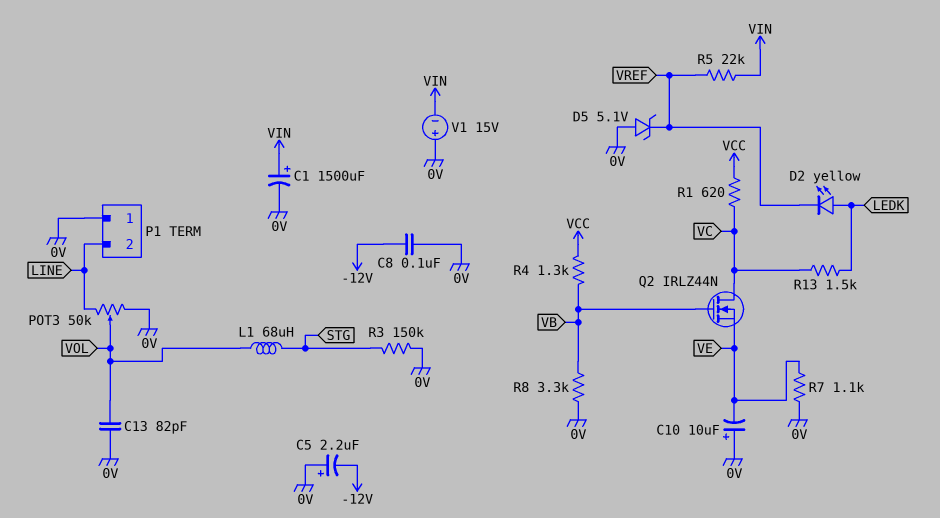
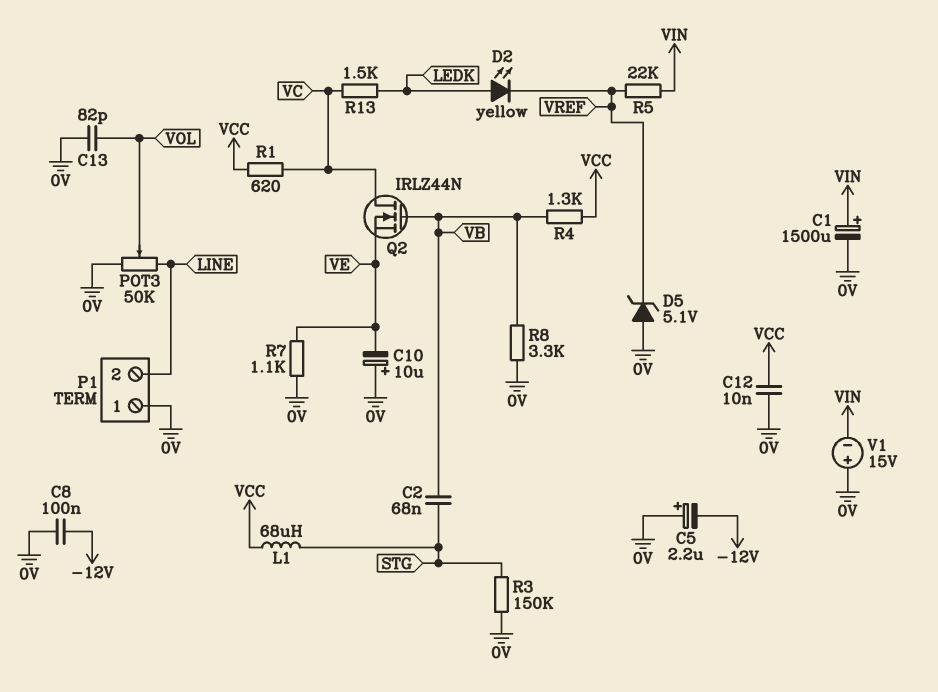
C2: none -> 68nF (STG, VB)
C12: none -> 10nF (0V, VCC)
L1: 68uH (STG, VOL) -> 68uH (STG, VCC)

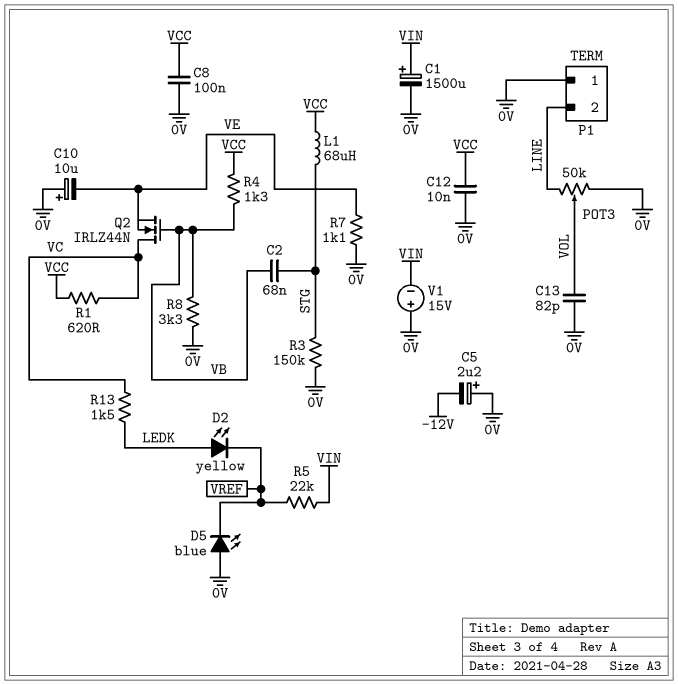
C8: 100nF (-12V, 0V) -> 100nF (0V, VCC)
D5: zener 5.1V (A 0V, K VREF) -> LED blue (A 0V, K VREF)

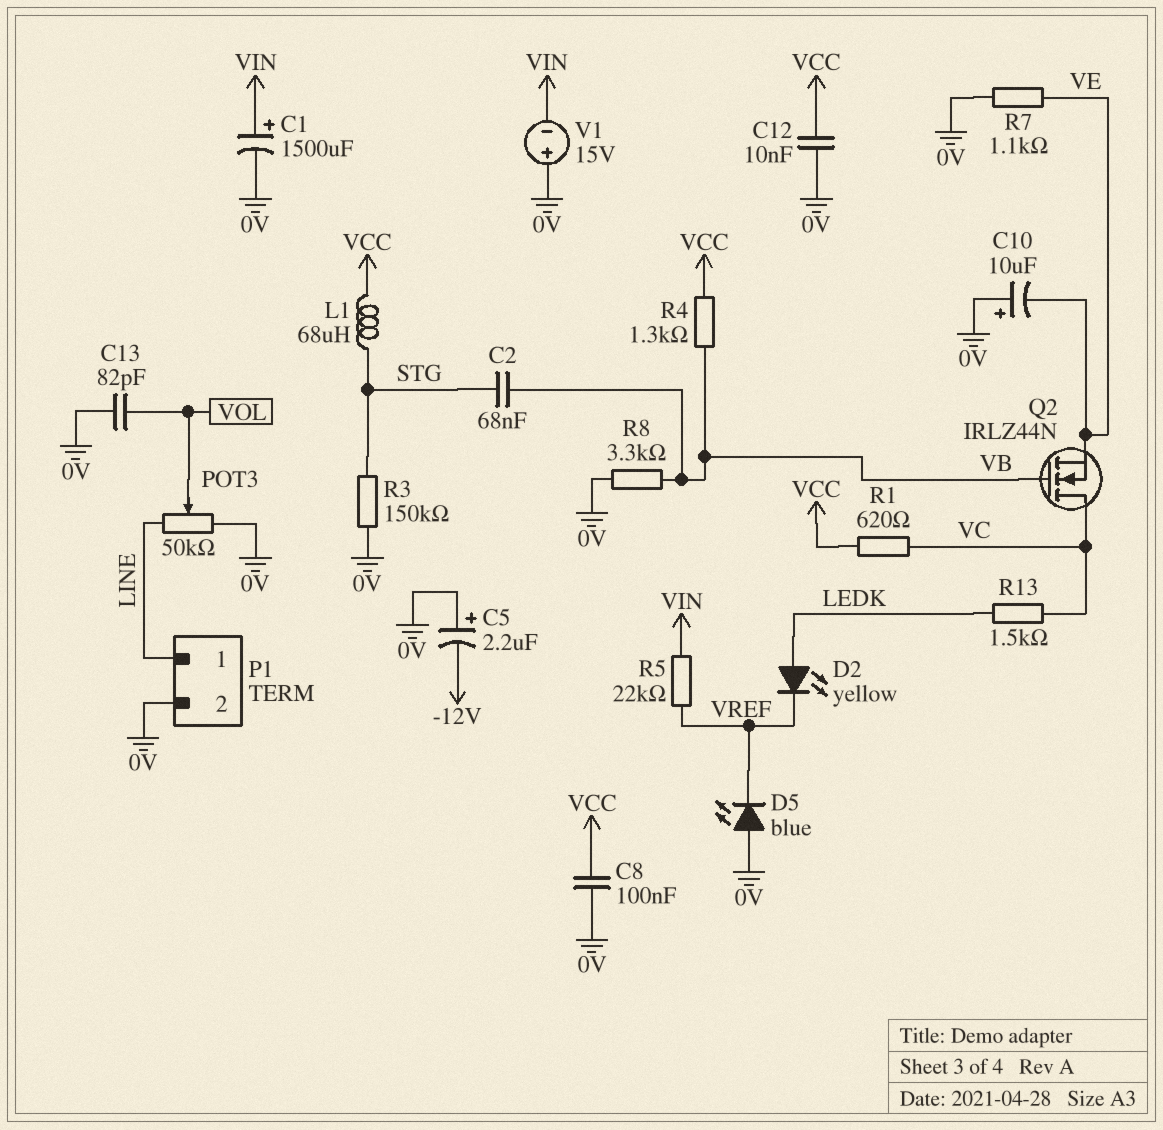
P1 pin 1: 0V -> LINE
P1 pin 2: LINE -> 0V

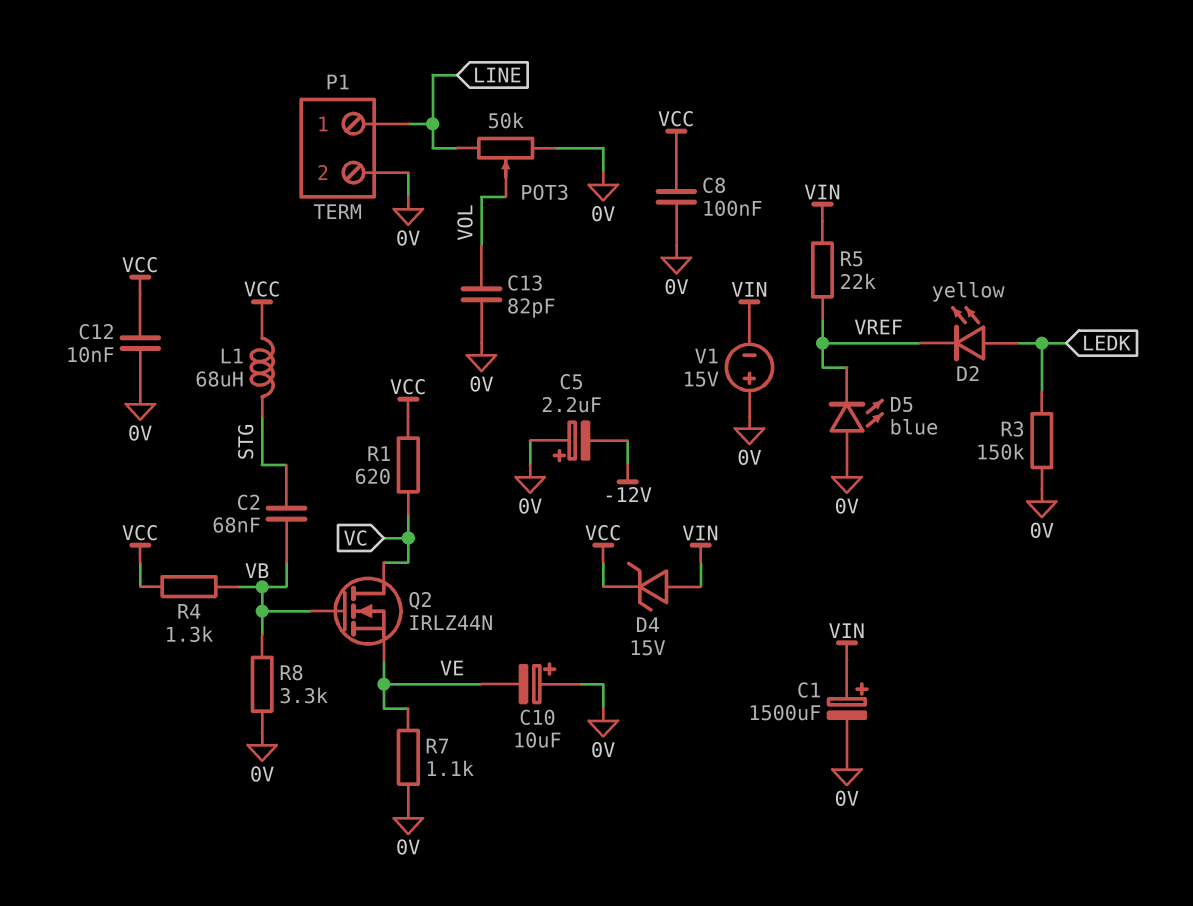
D4: none -> zener 15V (A VIN, K VCC)
R3: 150k (0V, STG) -> 150k (0V, LEDK)
R13: 1.5k (LEDK, VC) -> none

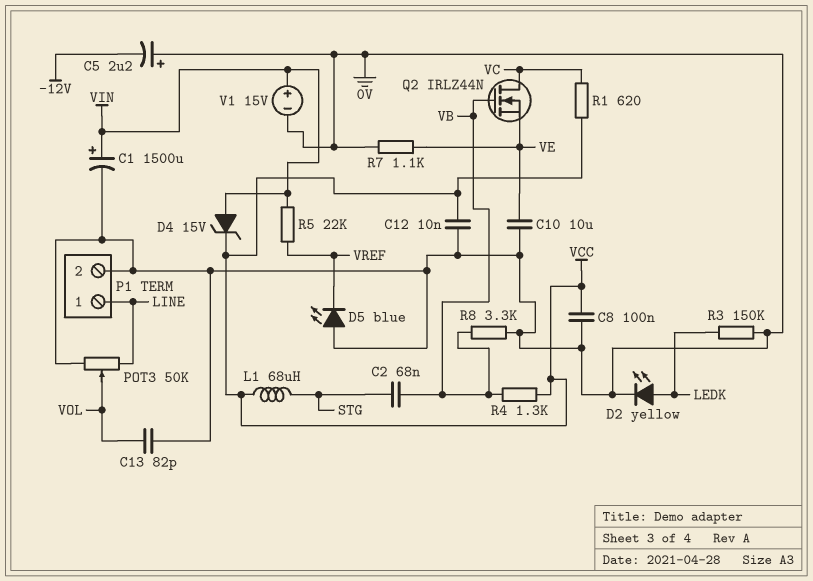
C10: 10uF (plus 0V, minus VE) -> 10uF (0V, VE)
D2: LED yellow (A LEDK, K VREF) -> LED yellow (A LEDK, K 0V)
V1: 15V (plus 0V, minus VIN) -> 15V (plus VIN, minus 0V)

